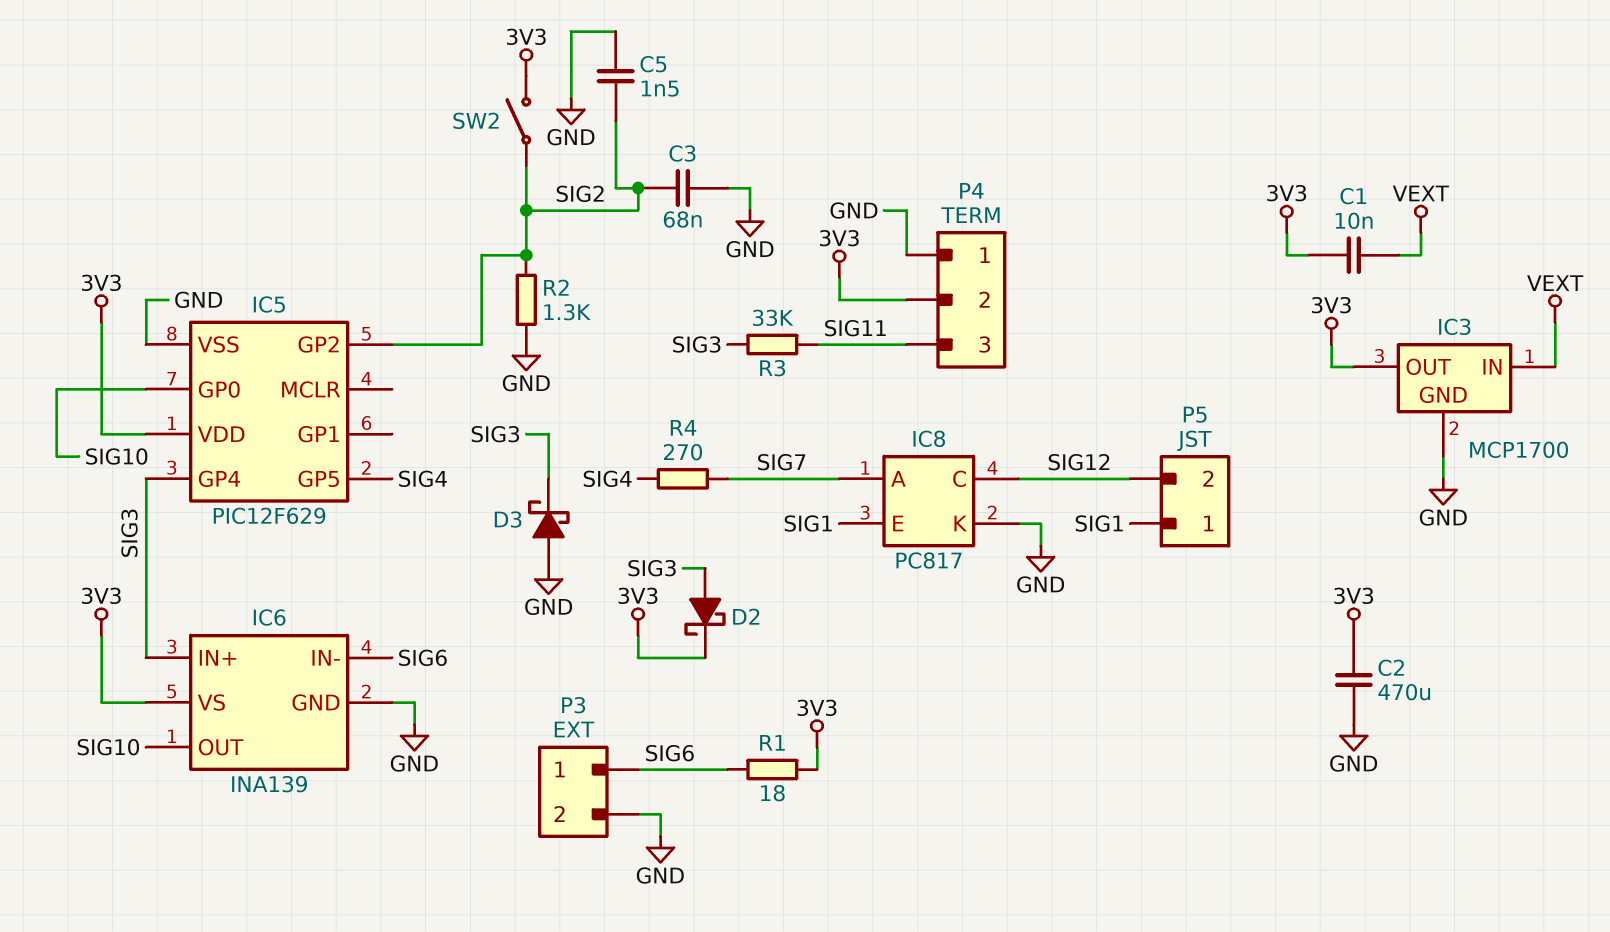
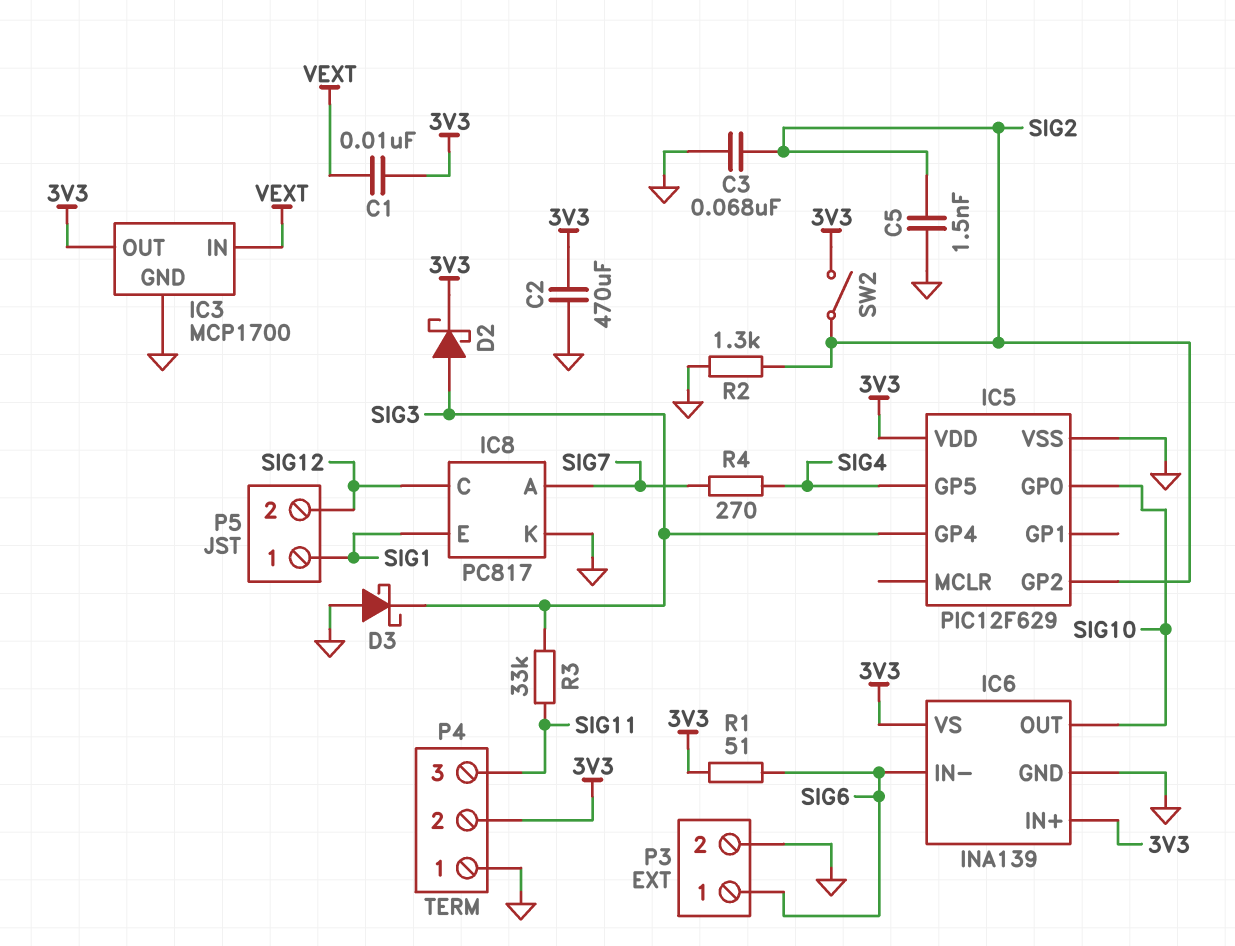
IC6 pin IN+: SIG3 -> 3V3
R1: 18 (3V3, SIG6) -> 51 (3V3, SIG6)

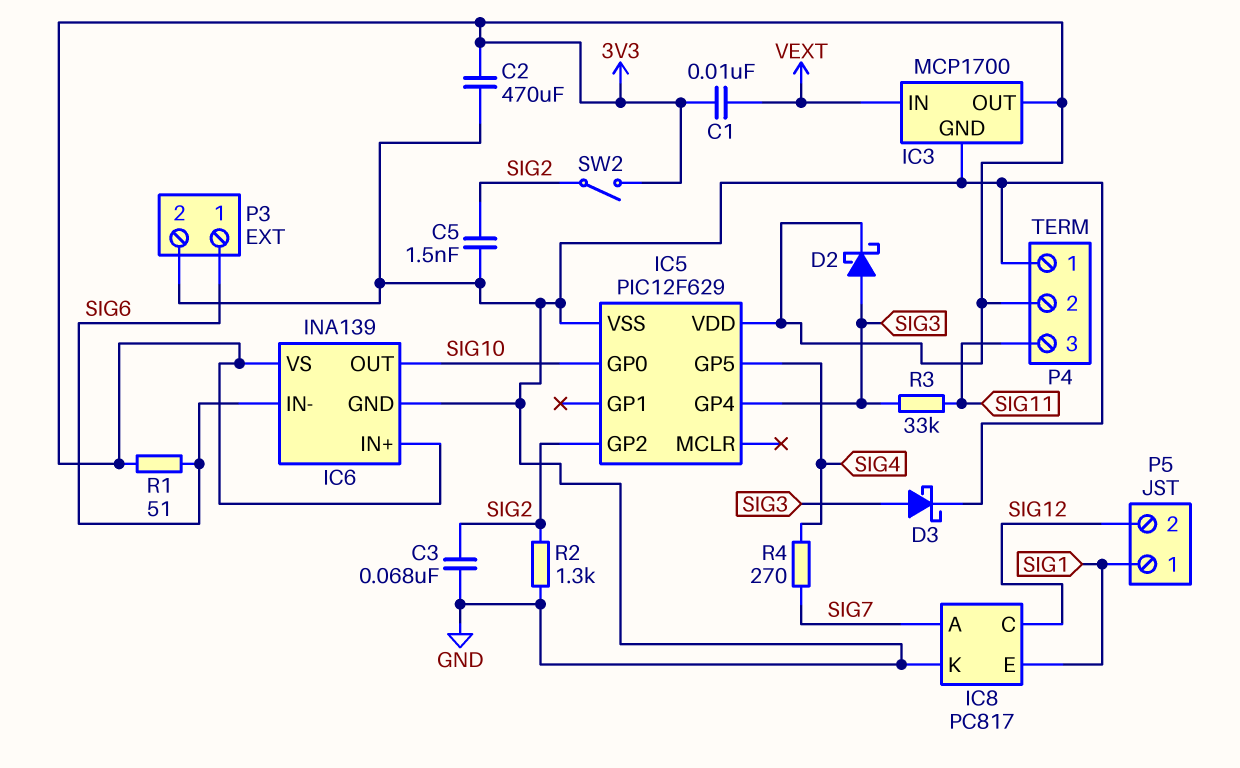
D3: schottky (A GND, K SIG3) -> schottky (A SIG3, K GND)

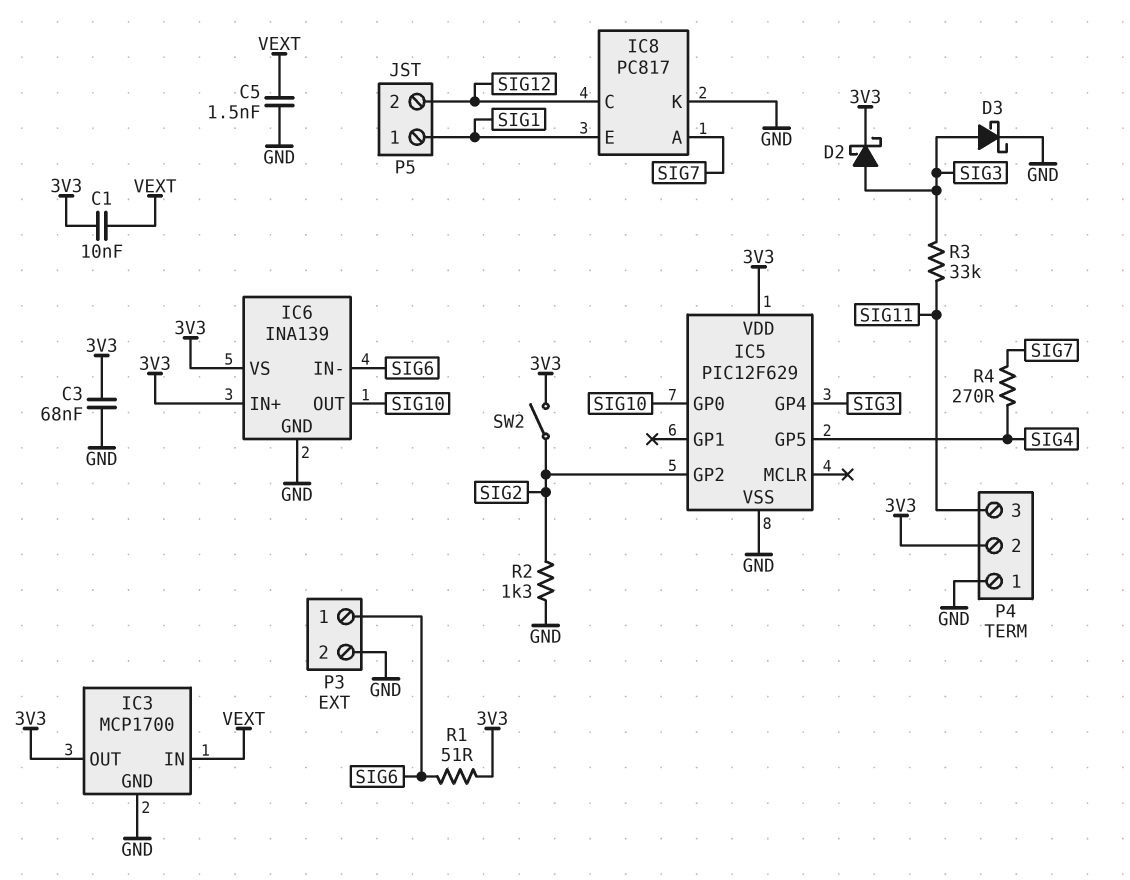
C2: 470uF (3V3, GND) -> none
C3: 68nF (GND, SIG2) -> 68nF (3V3, GND)
C5: 1.5nF (GND, SIG2) -> 1.5nF (GND, VEXT)

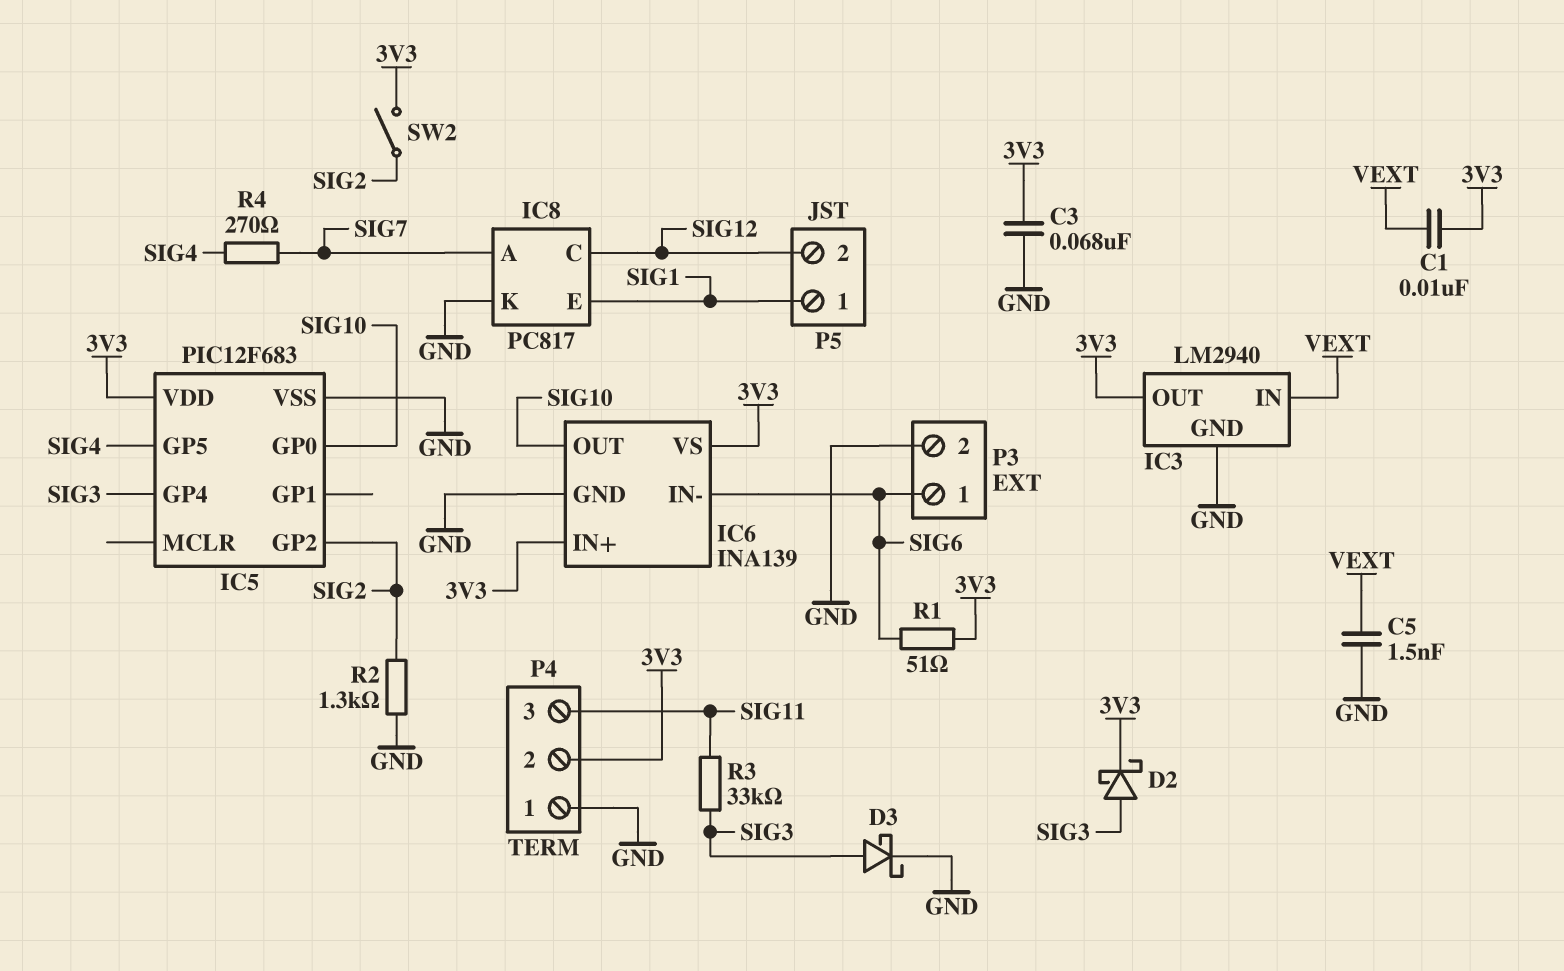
IC3: MCP1700 -> LM2940
IC5: PIC12F629 -> PIC12F683

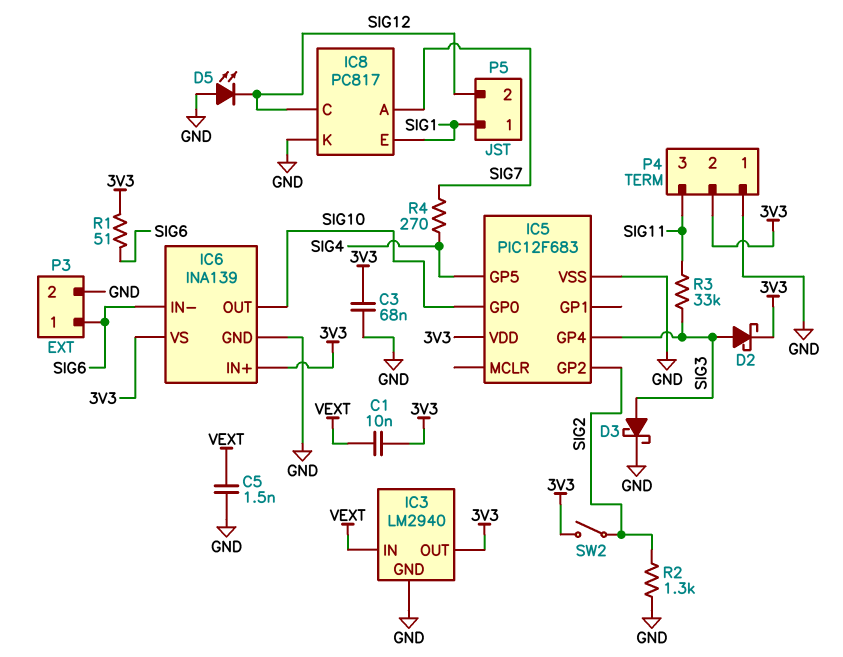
D5: none -> LED (A GND, K SIG12)

